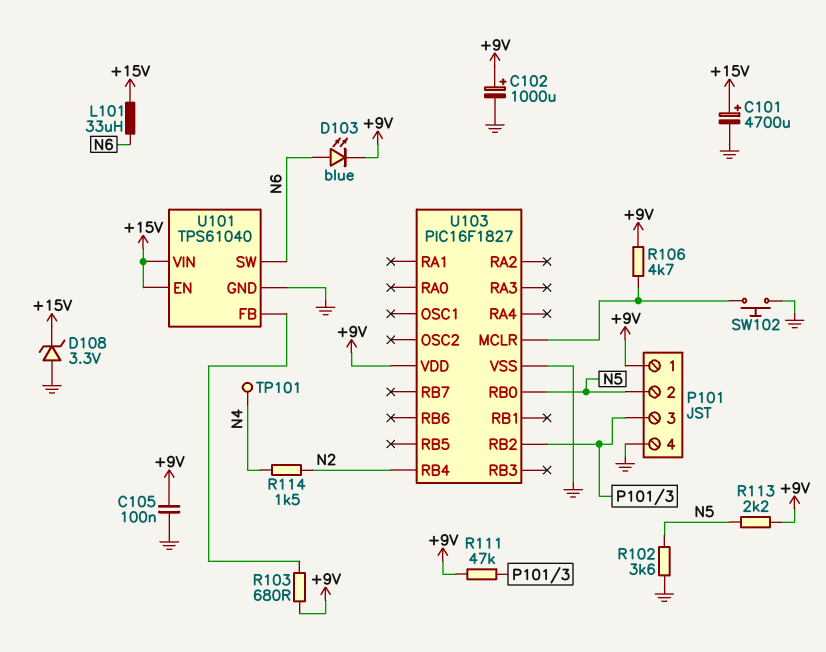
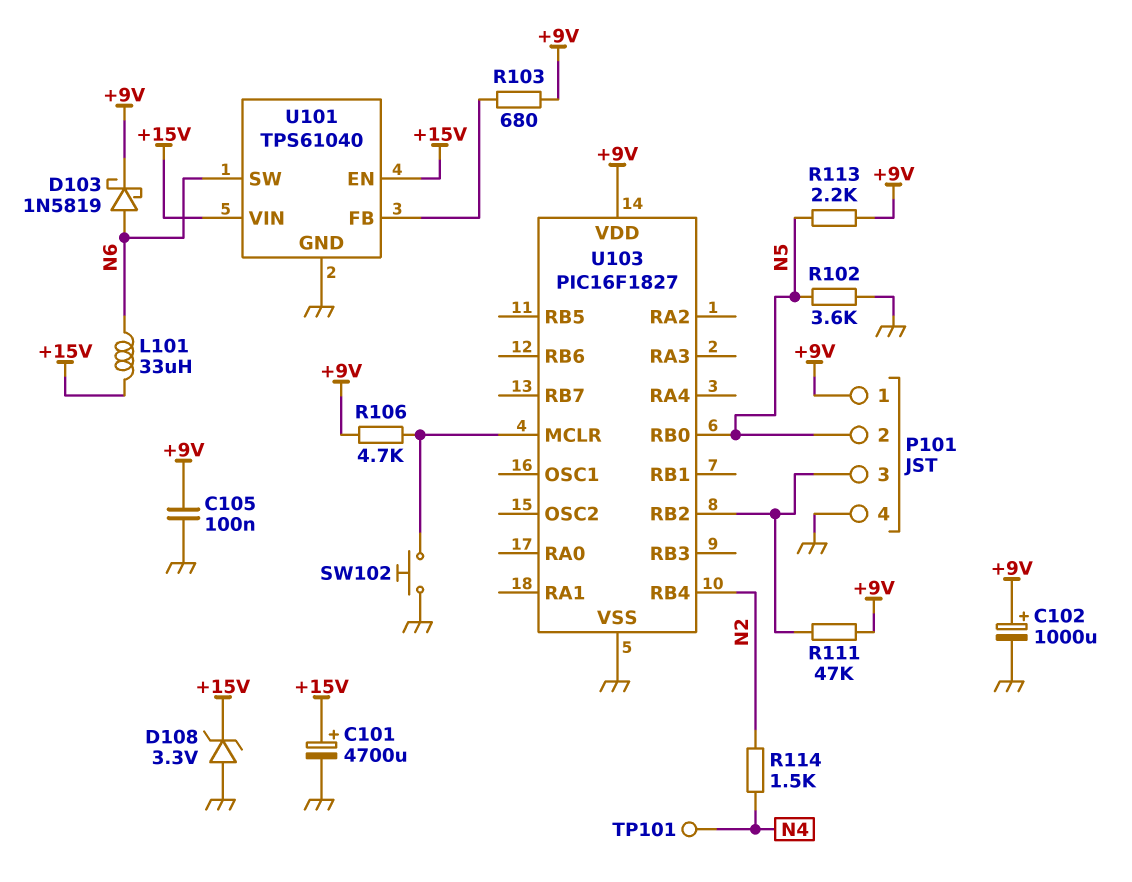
D103: LED blue (A N6, K +9V) -> schottky 1N5819 (A N6, K +9V)

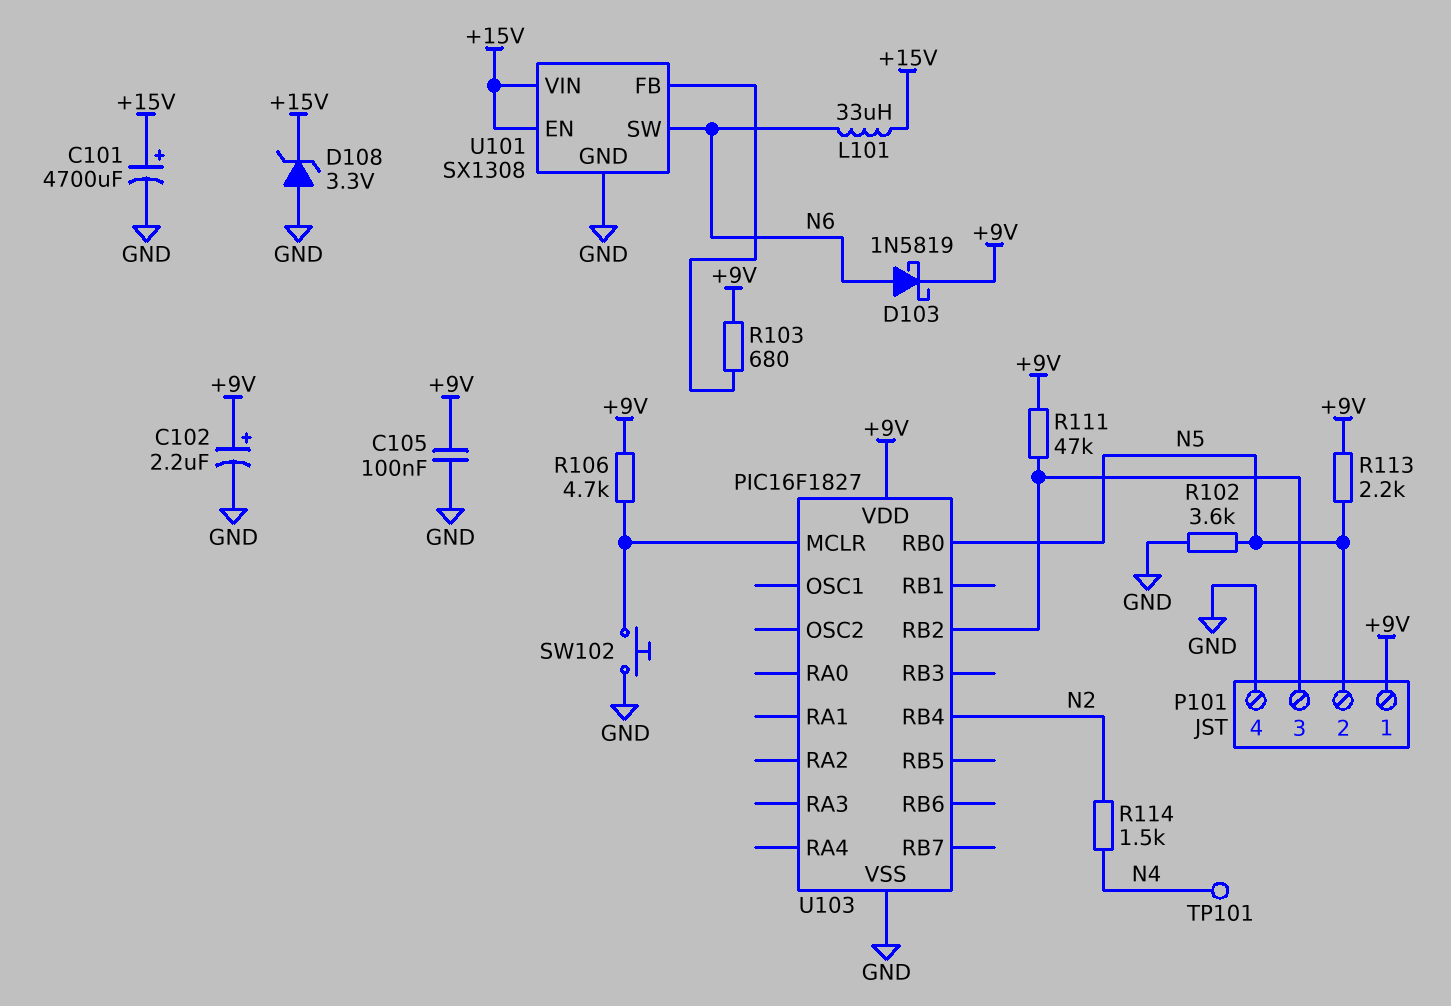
C102: 1000uF (plus +9V, minus GND) -> 2.2uF (plus +9V, minus GND)
U101: TPS61040 -> SX1308

